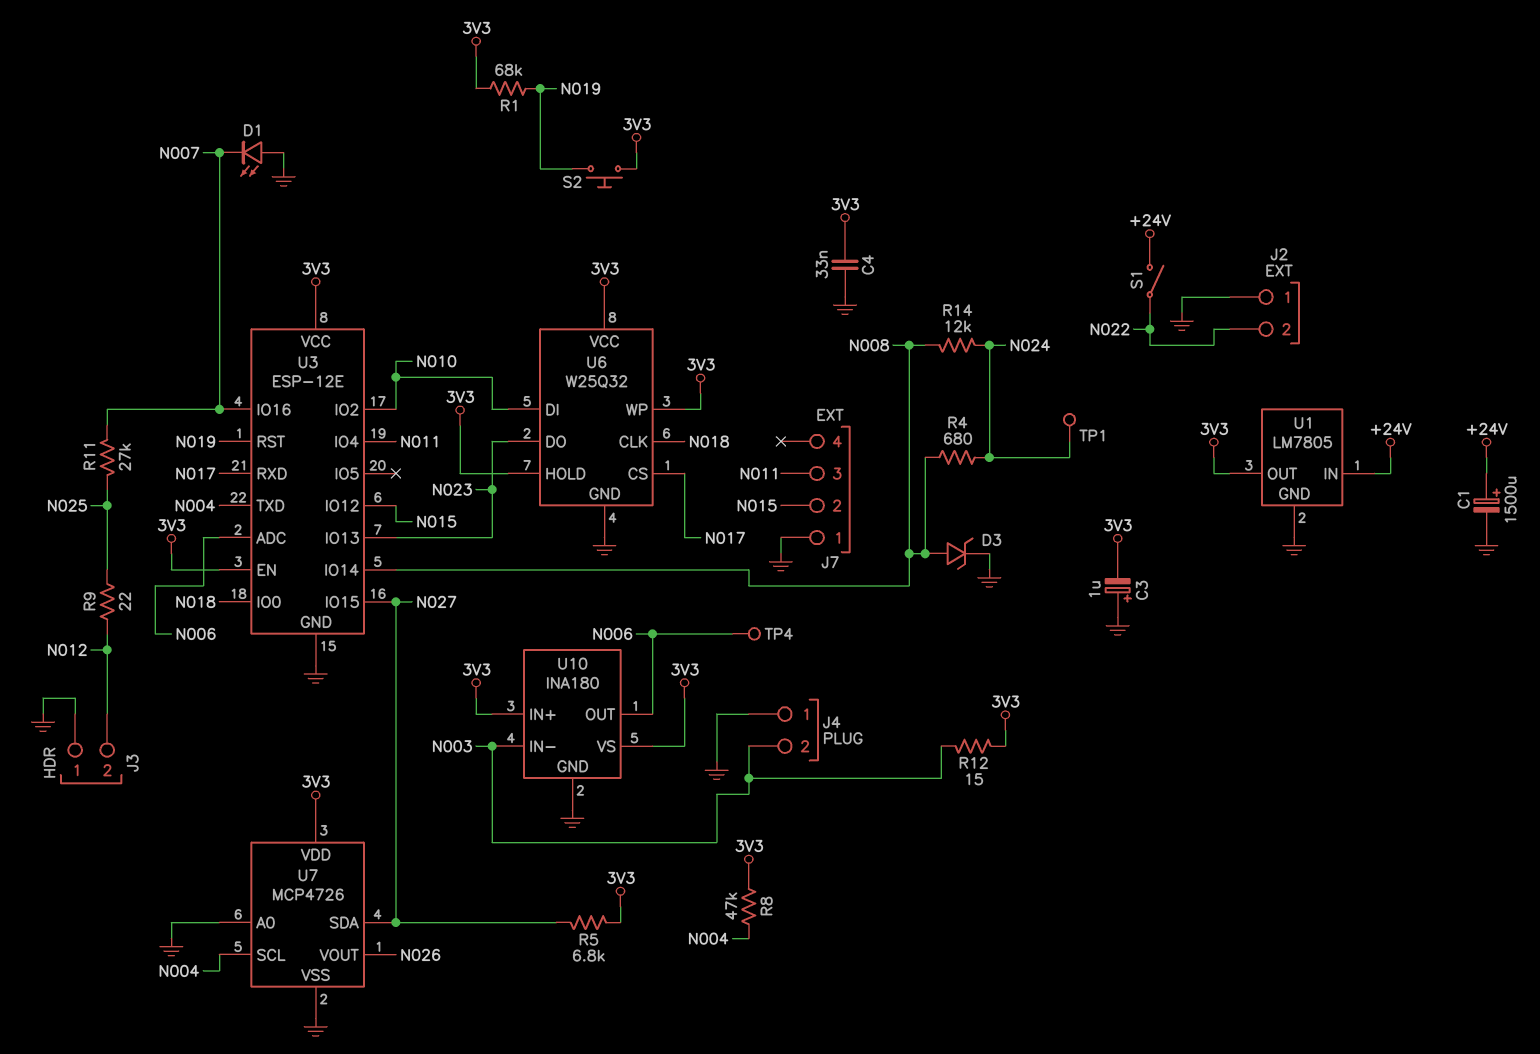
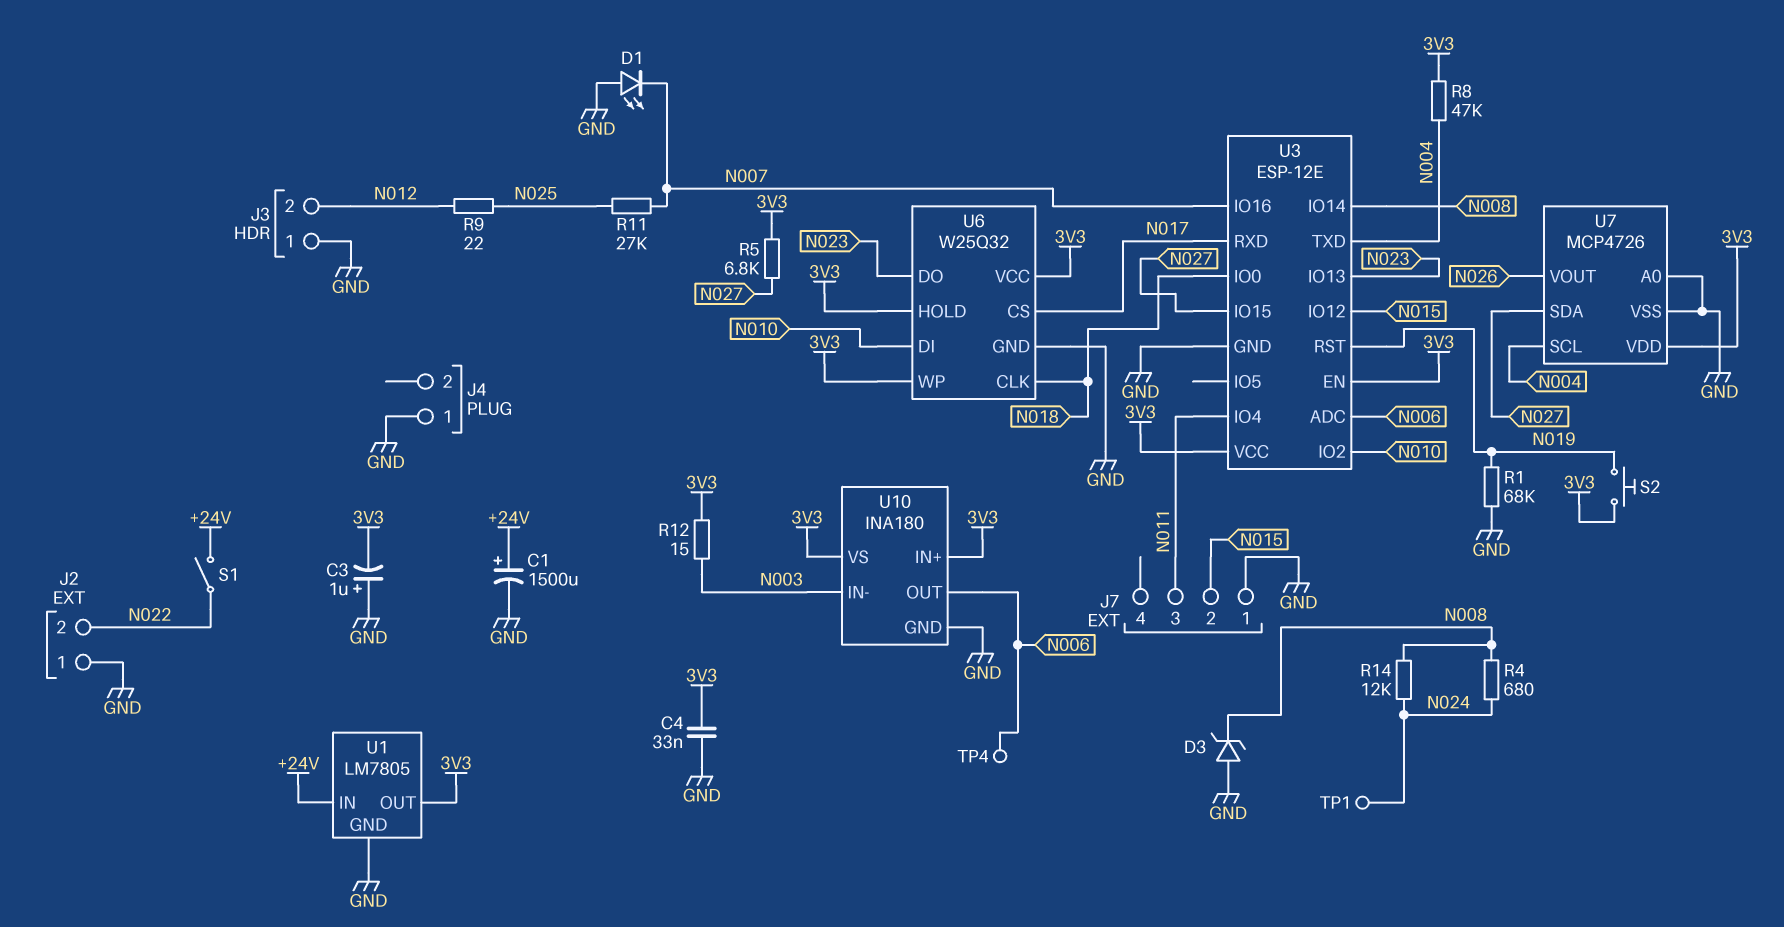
D3: zener (A N008, K GND) -> zener (A GND, K N008)
J4 pin 2: N003 -> none
R1: 68k (3V3, N019) -> 68k (GND, N019)

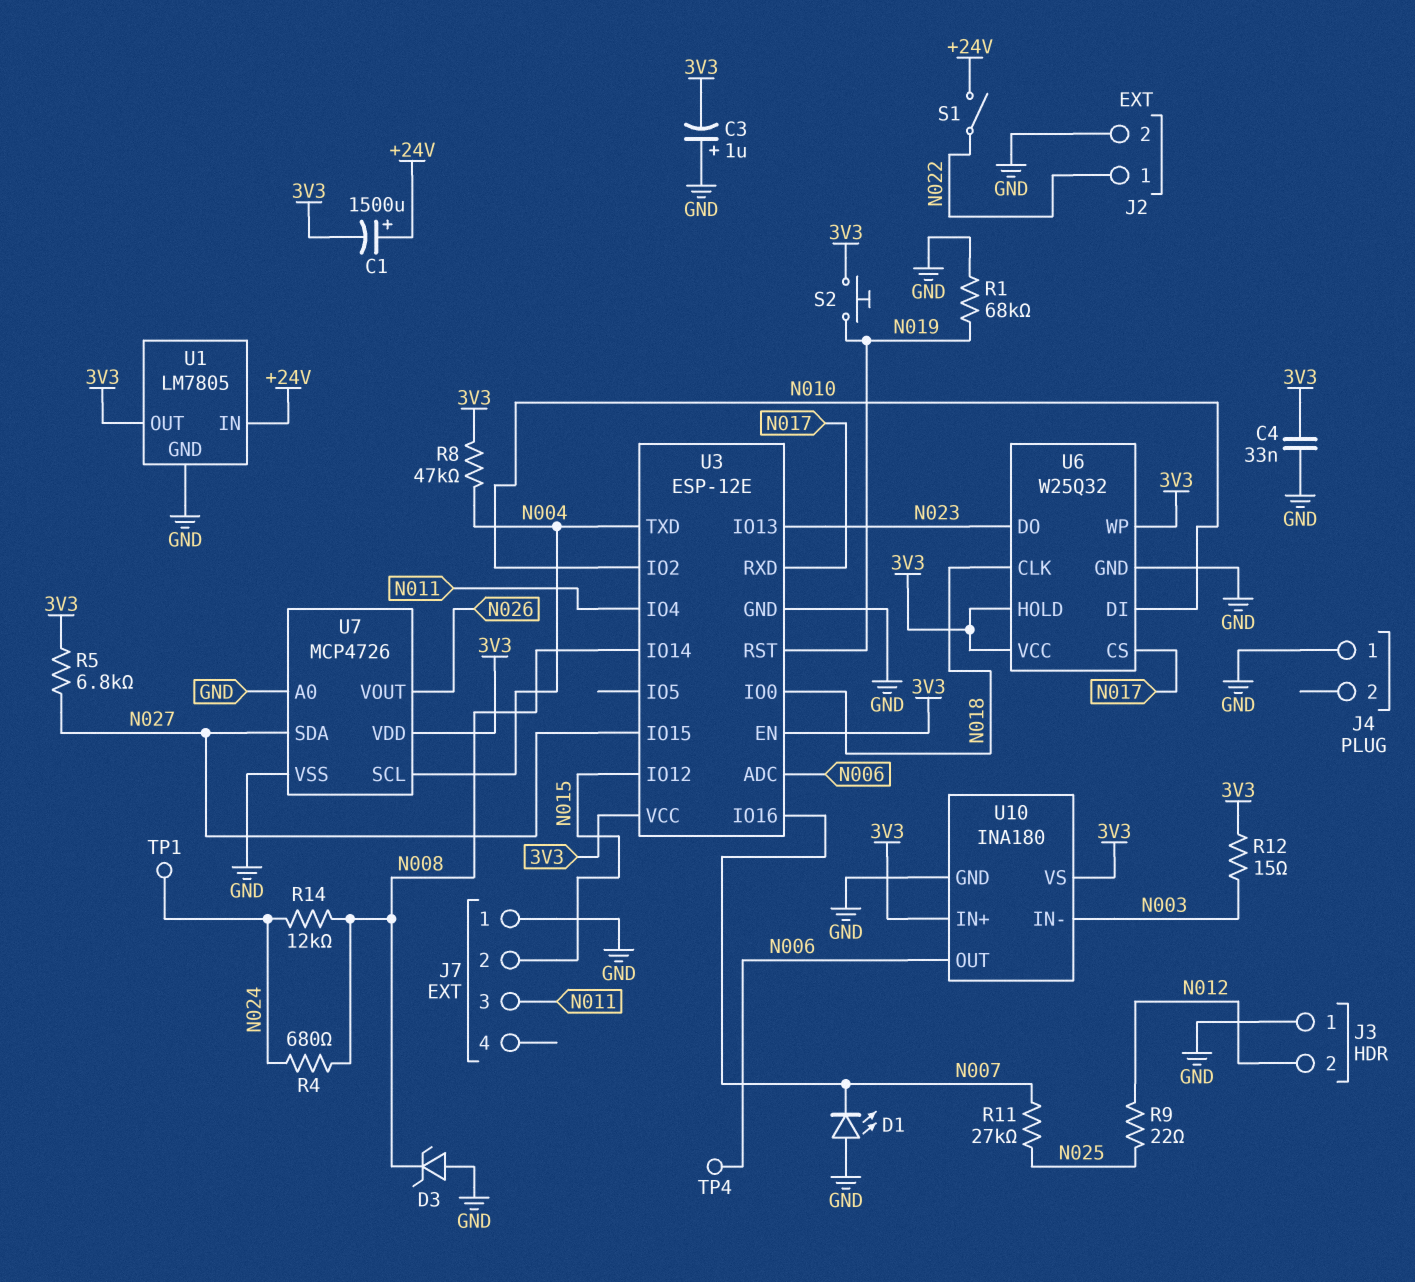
C1: 1500uF (plus +24V, minus GND) -> 1500uF (plus +24V, minus 3V3)
J2 pin 1: GND -> N022
J2 pin 2: N022 -> GND

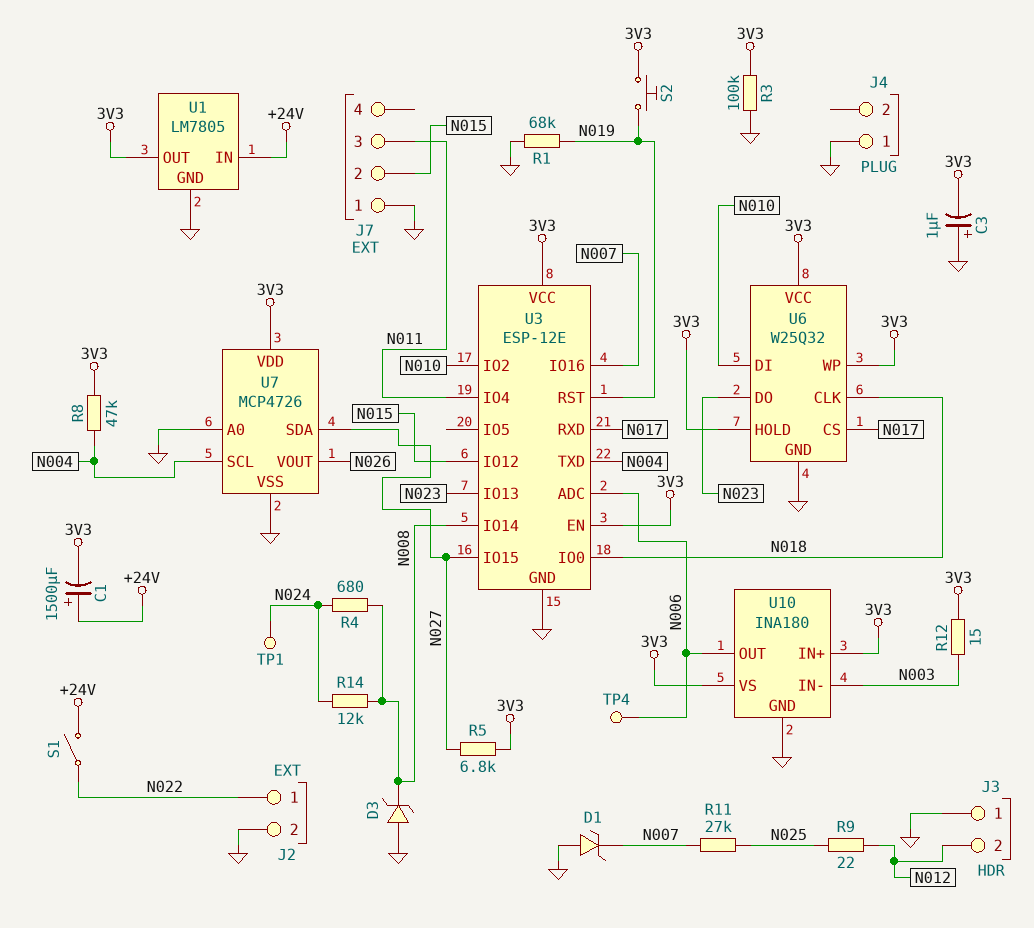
C4: 33nF (3V3, GND) -> none
D1: LED (A GND, K N007) -> zener (A GND, K N007)
R3: none -> 100k (3V3, GND)

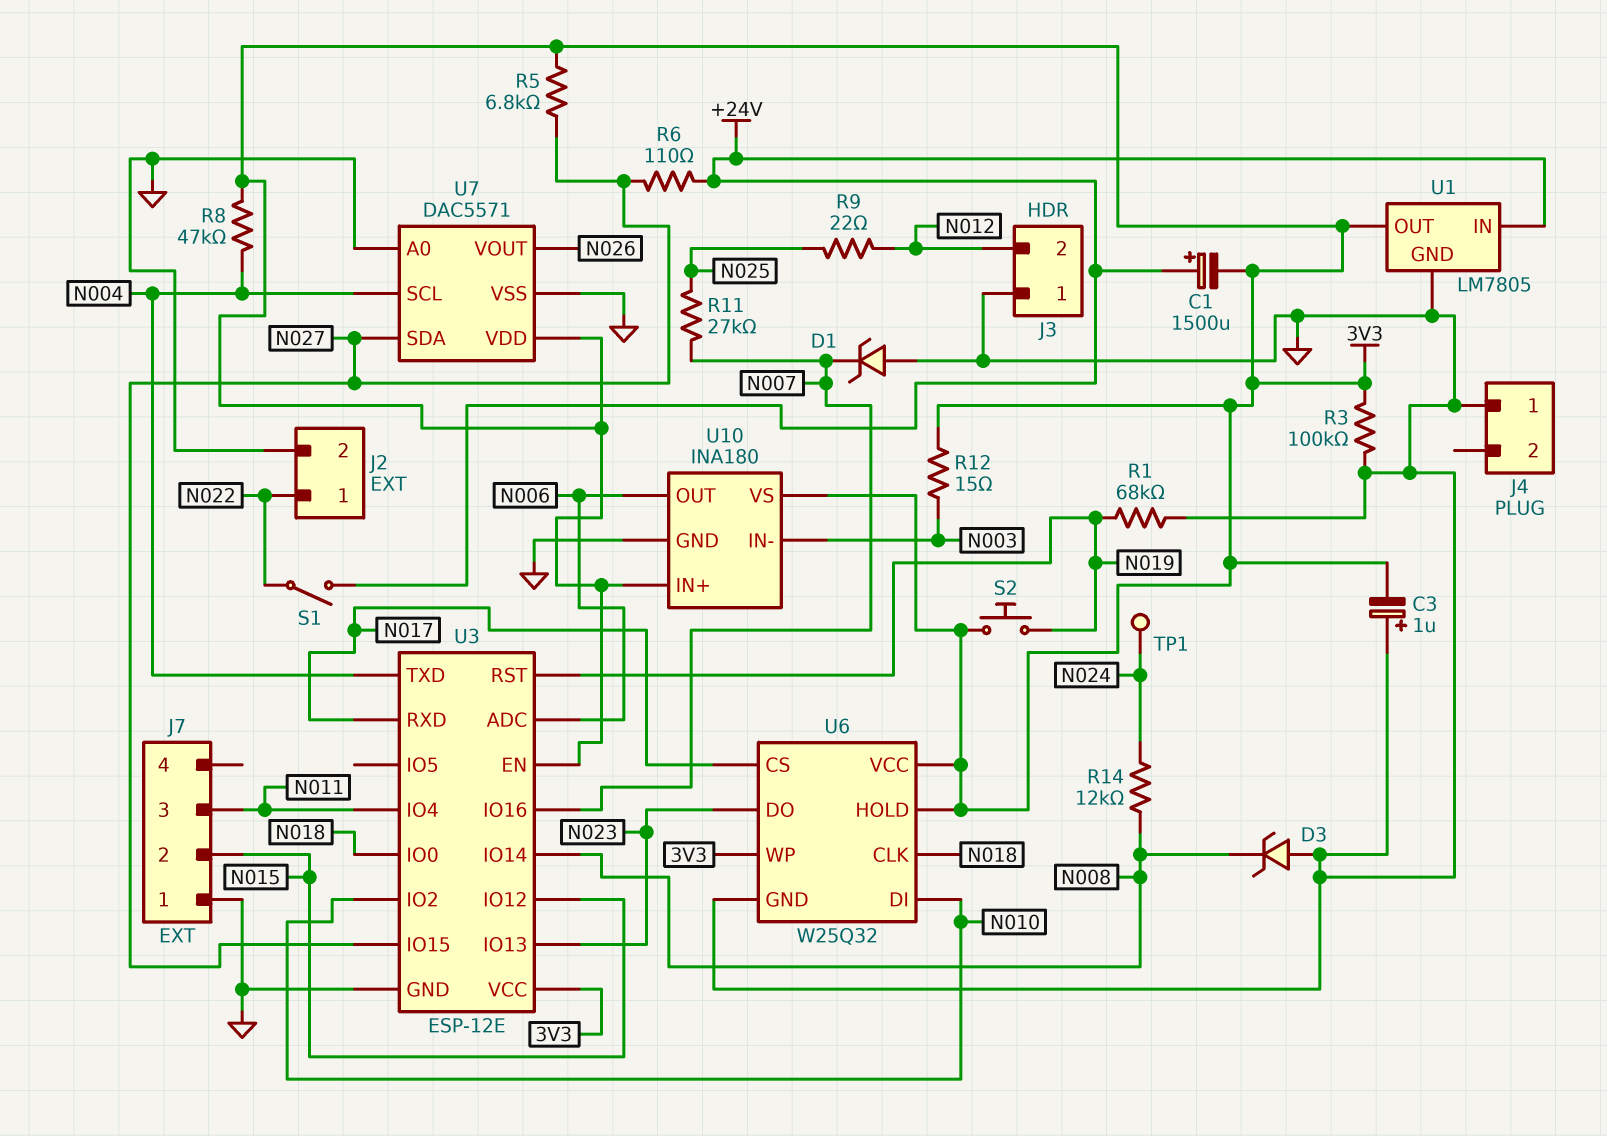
R4: 680 (N008, N024) -> none
R6: none -> 110 (+24V, N027)
TP4: test point (N006) -> none
U7: MCP4726 -> DAC5571

